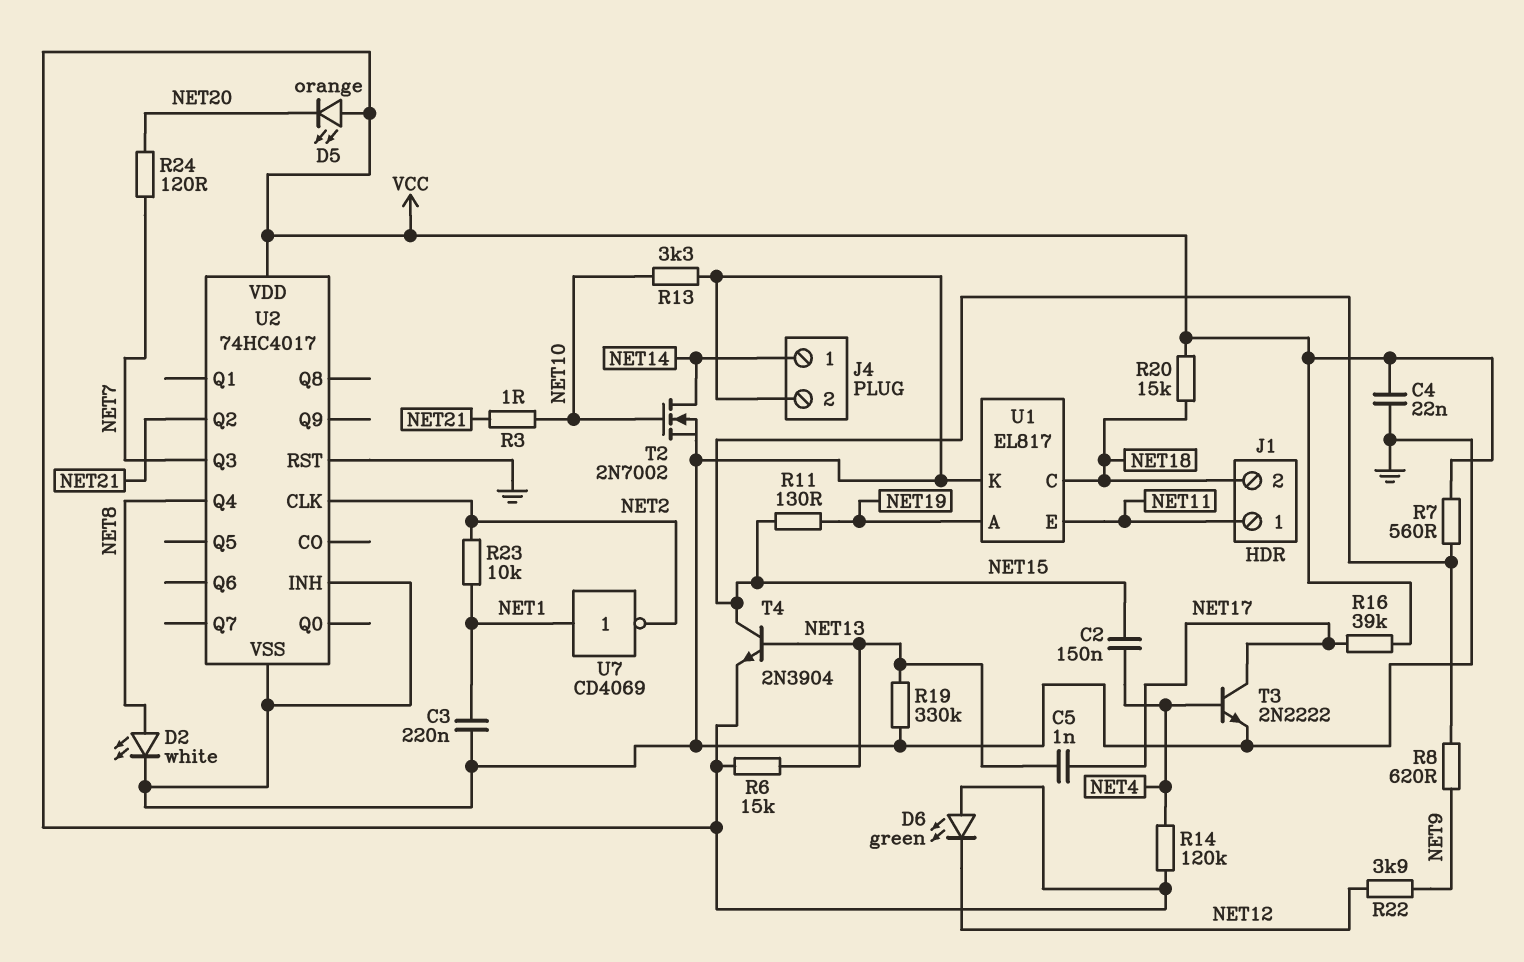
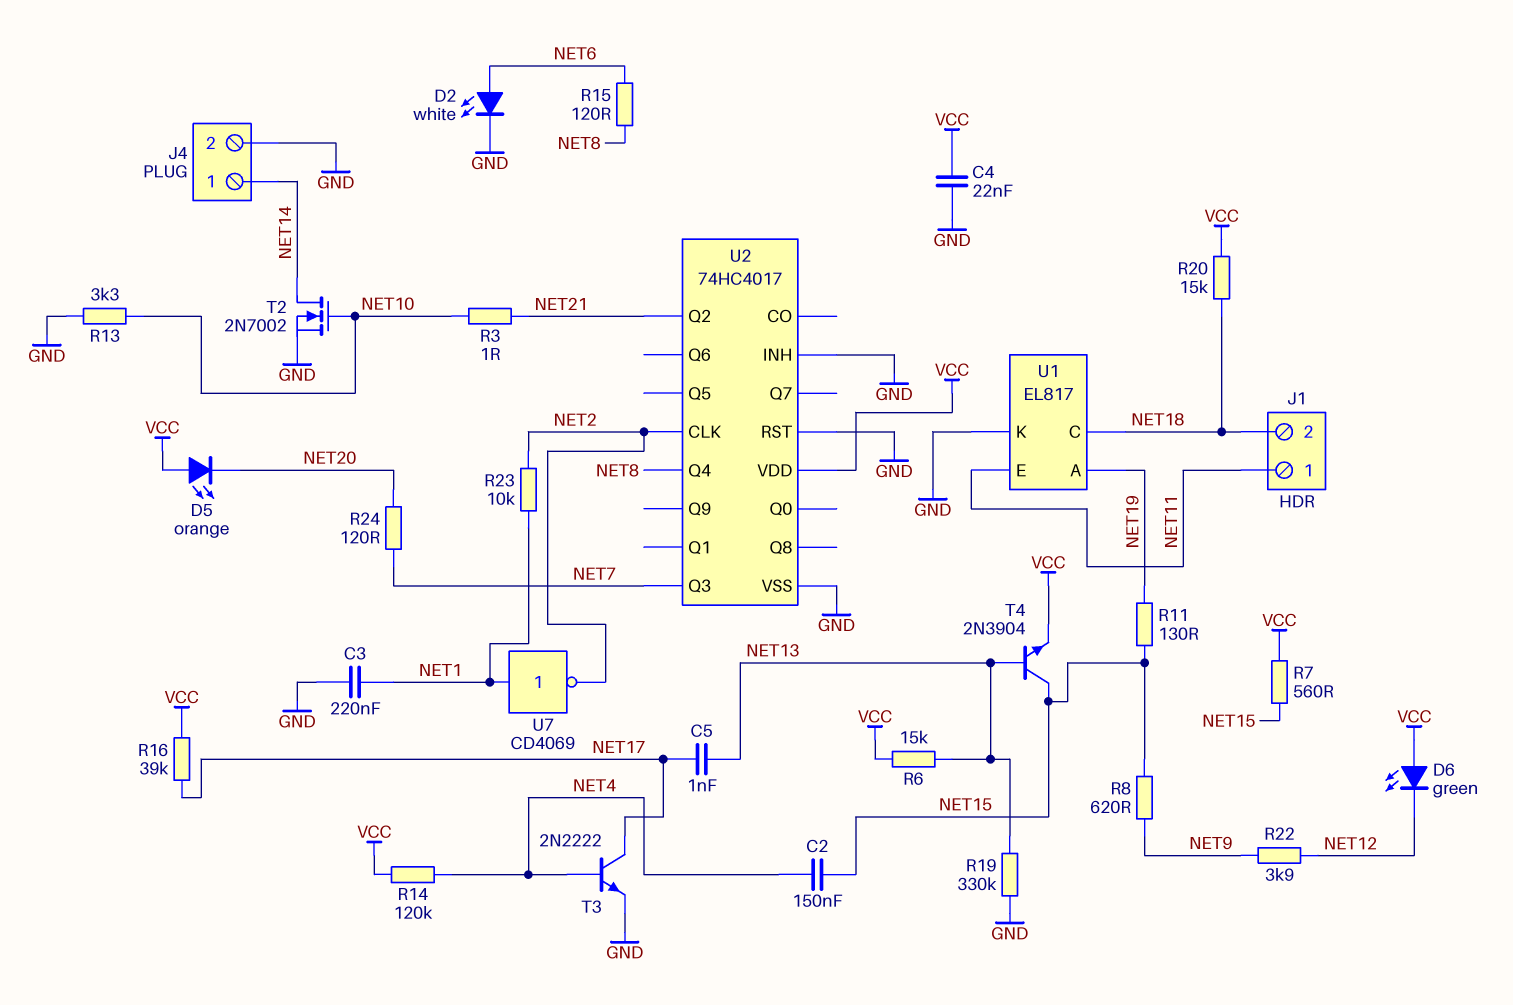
D2: LED white (A NET8, K GND) -> LED white (A NET6, K GND)
R15: none -> 120 (NET6, NET8)

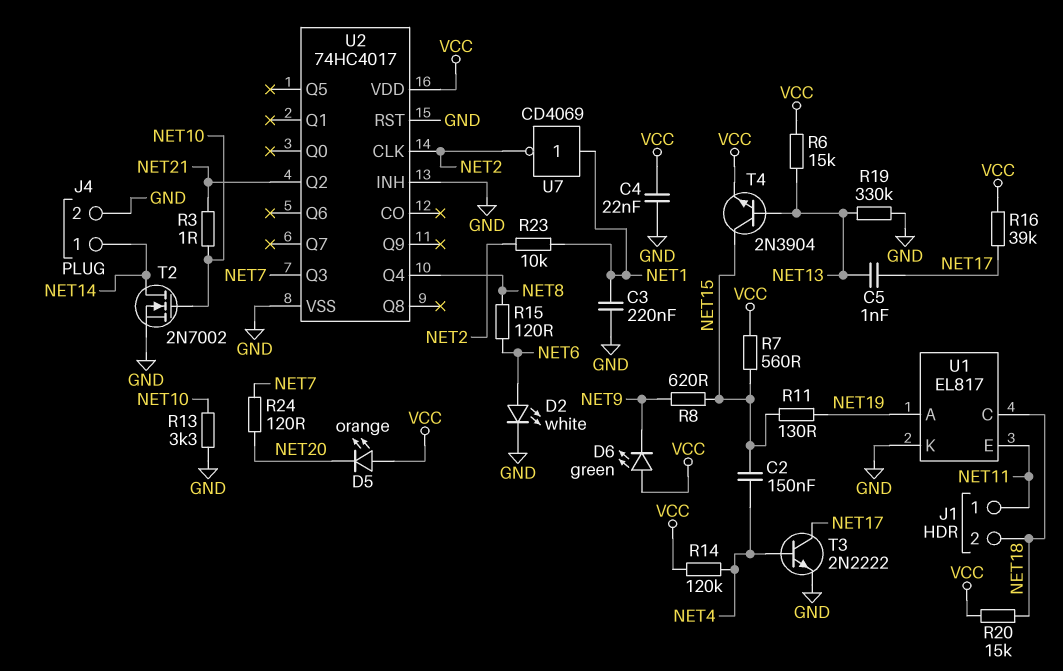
D6: LED green (A VCC, K NET12) -> LED green (A VCC, K NET9)
R22: 3.9k (NET9, NET12) -> none

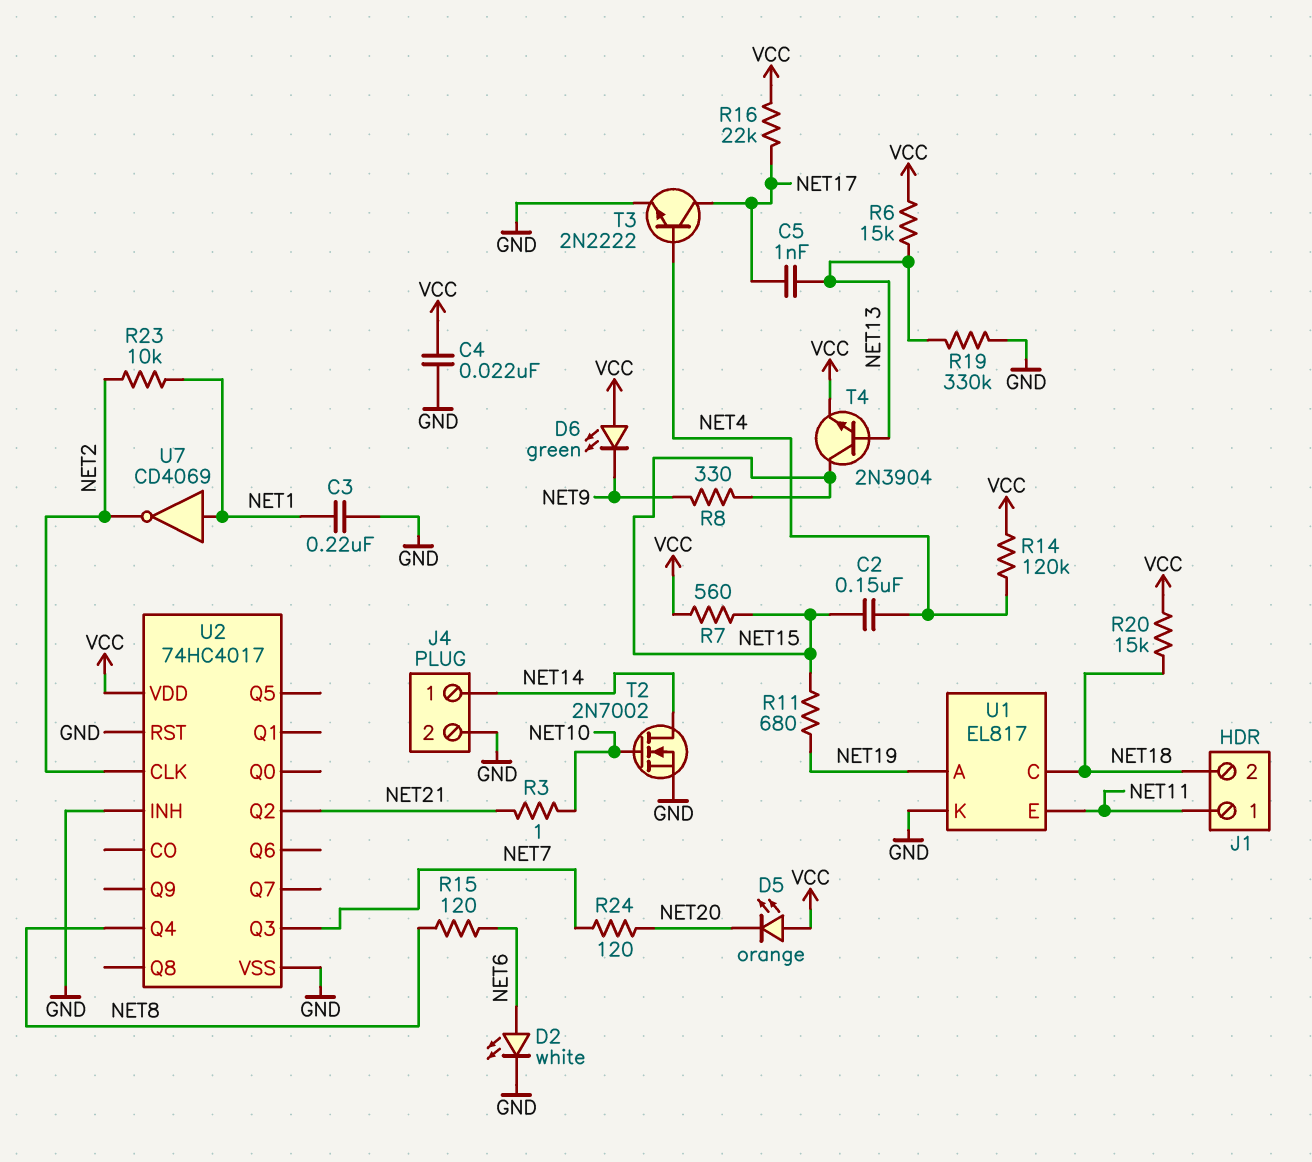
R8: 620 (NET9, NET15) -> 330 (NET9, NET15)
R11: 130 (NET15, NET19) -> 680 (NET15, NET19)
R13: 3.3k (GND, NET10) -> none
R16: 39k (NET17, VCC) -> 22k (NET17, VCC)

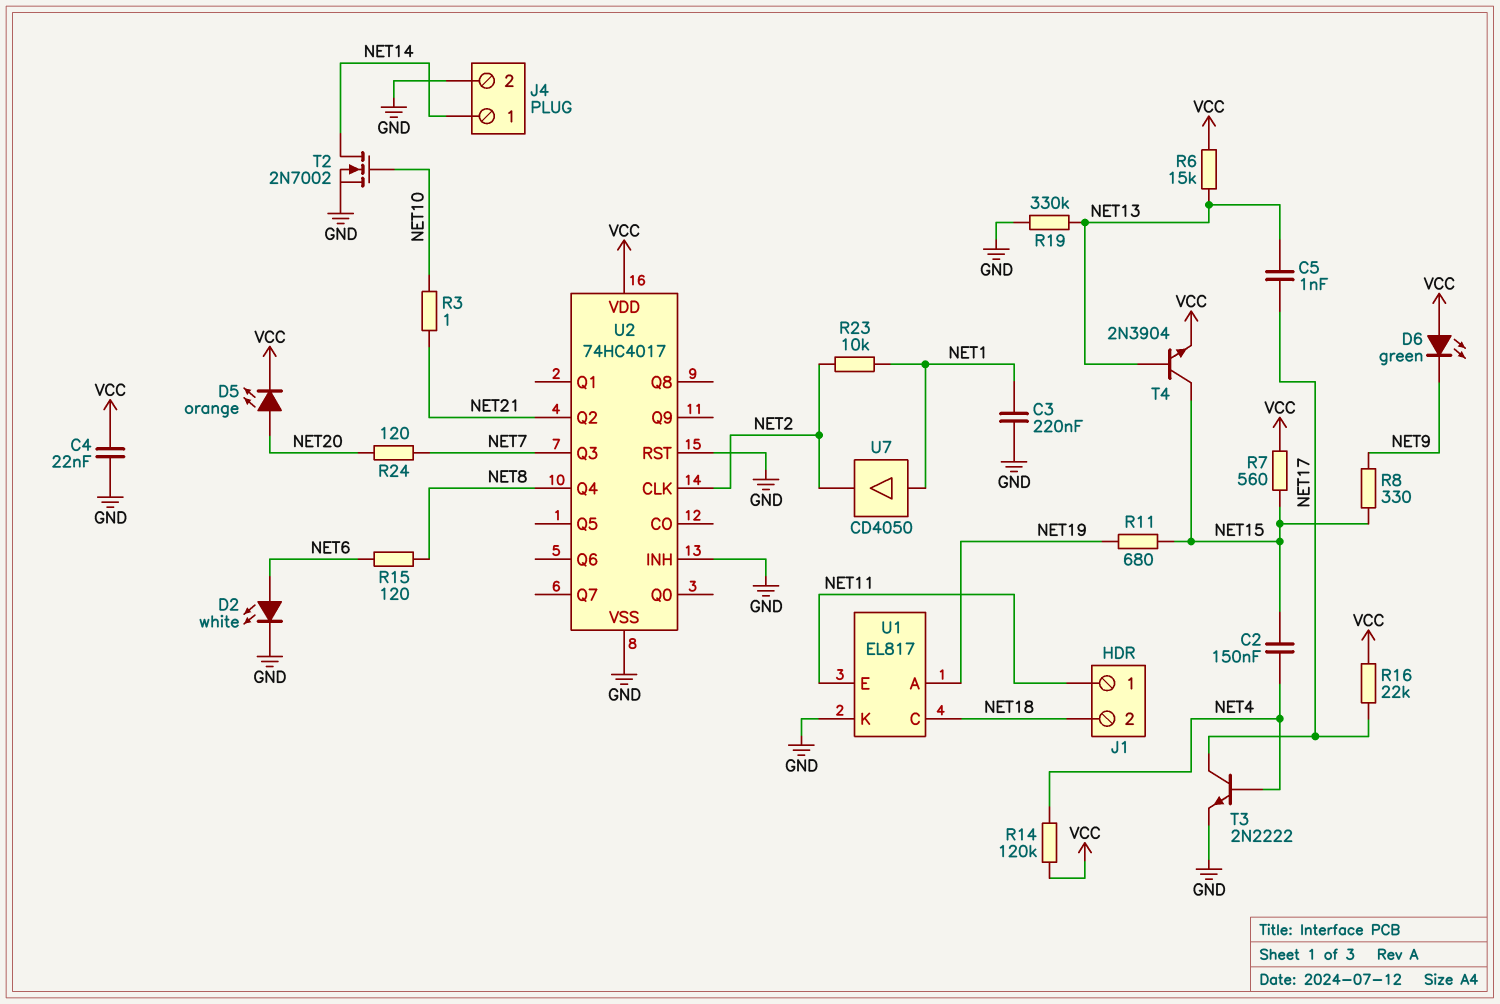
D5: LED orange (A VCC, K NET20) -> LED orange (A NET20, K VCC)
R20: 15k (NET18, VCC) -> none
U7: NOT CD4069 (in NET1, out NET2) -> buffer CD4050 (in NET1, out NET2)

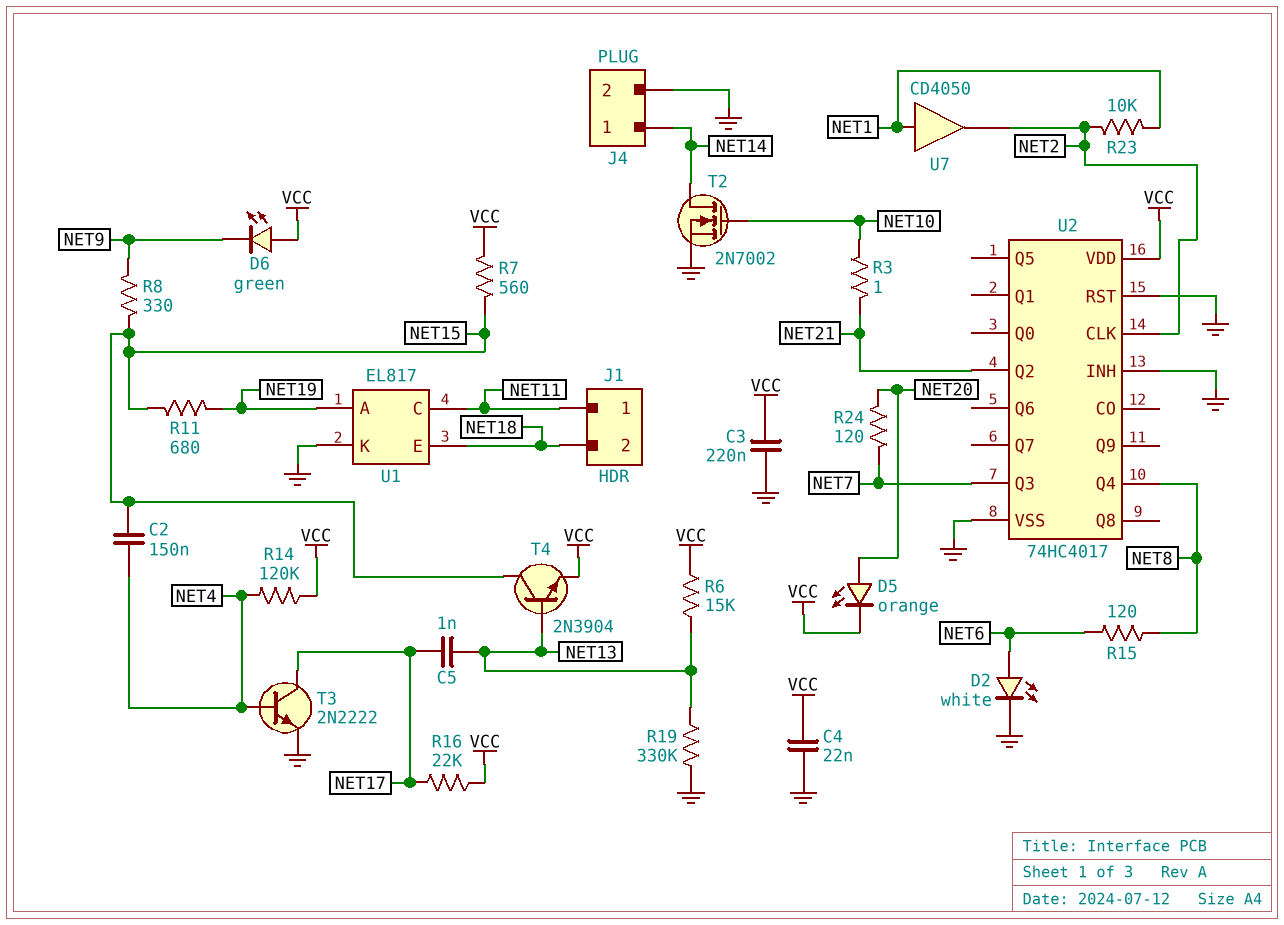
C3: 220nF (GND, NET1) -> 220nF (GND, VCC)
U1 pin C: NET18 -> NET11
U1 pin E: NET11 -> NET18

